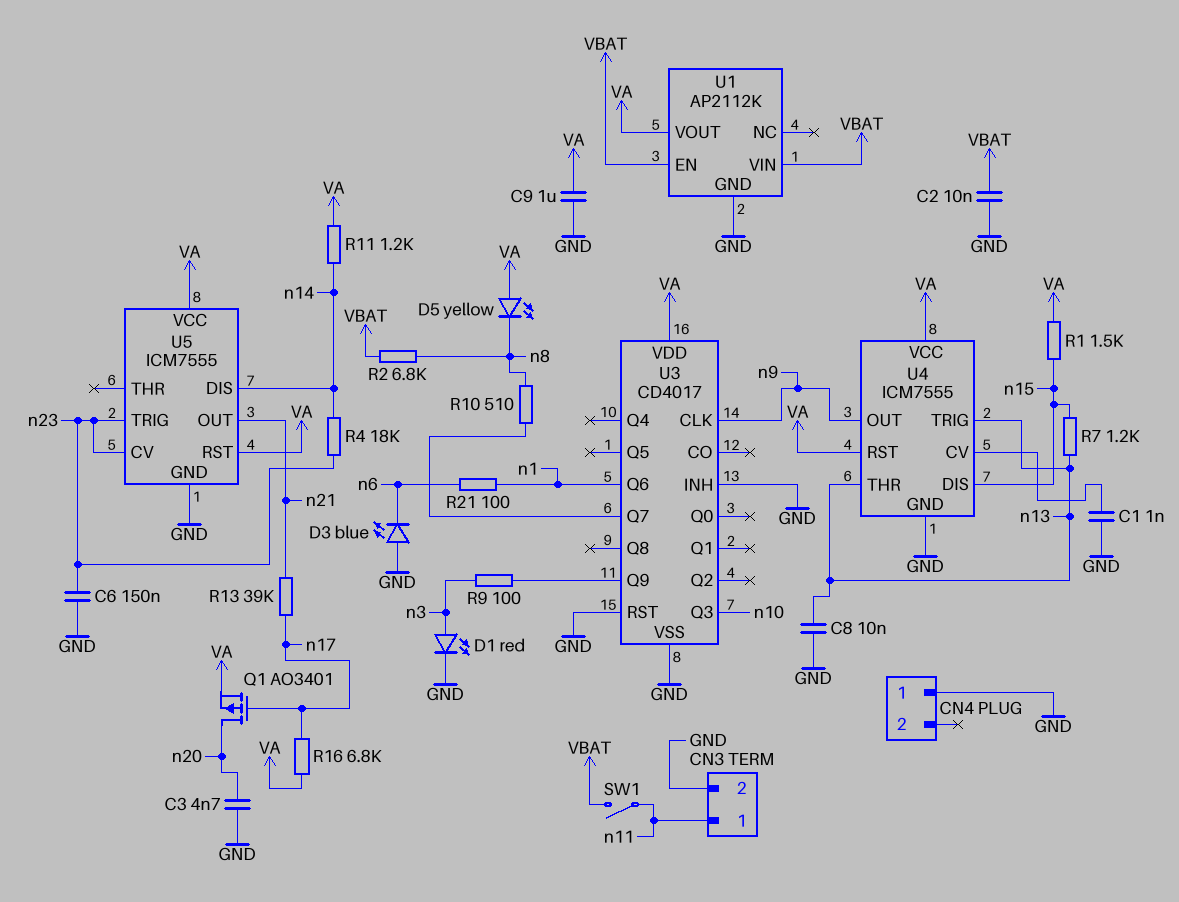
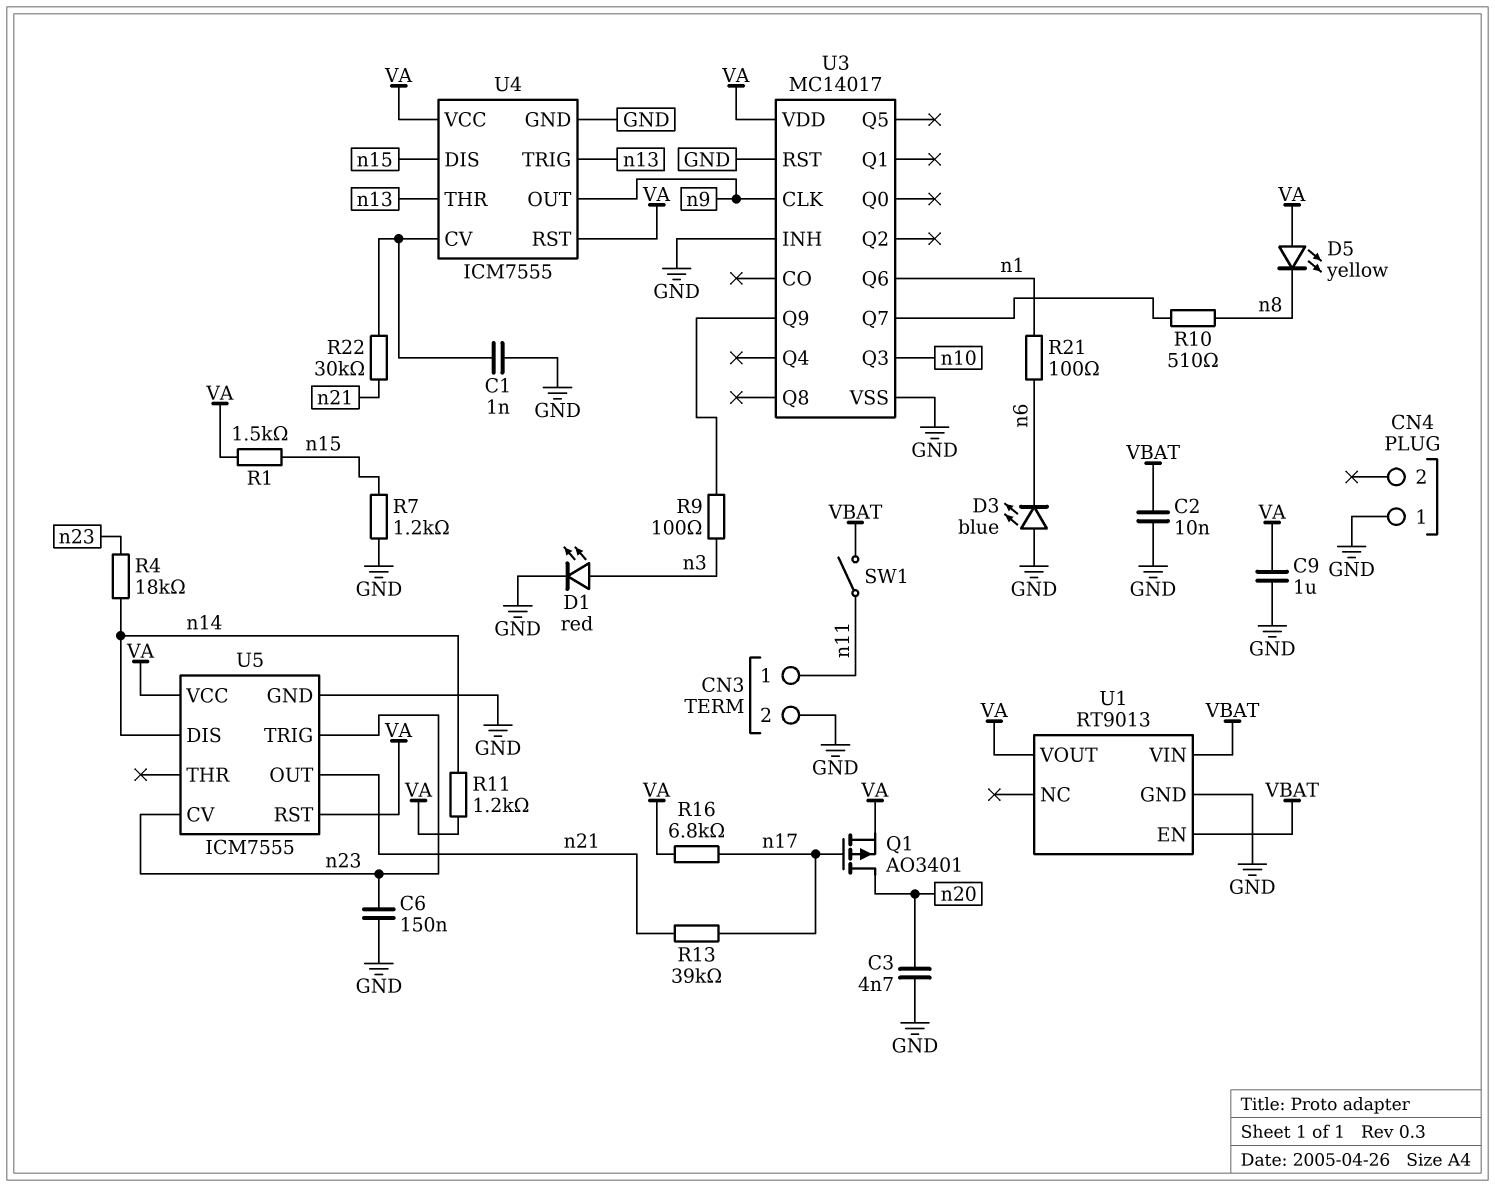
C8: 10nF (GND, n13) -> none
R2: 6.8k (VBAT, n8) -> none
R7: 1.2k (n13, n15) -> 1.2k (GND, n15)
R22: none -> 30k (U4/CV, n21)
U1: AP2112K -> RT9013
U3: CD4017 -> MC14017

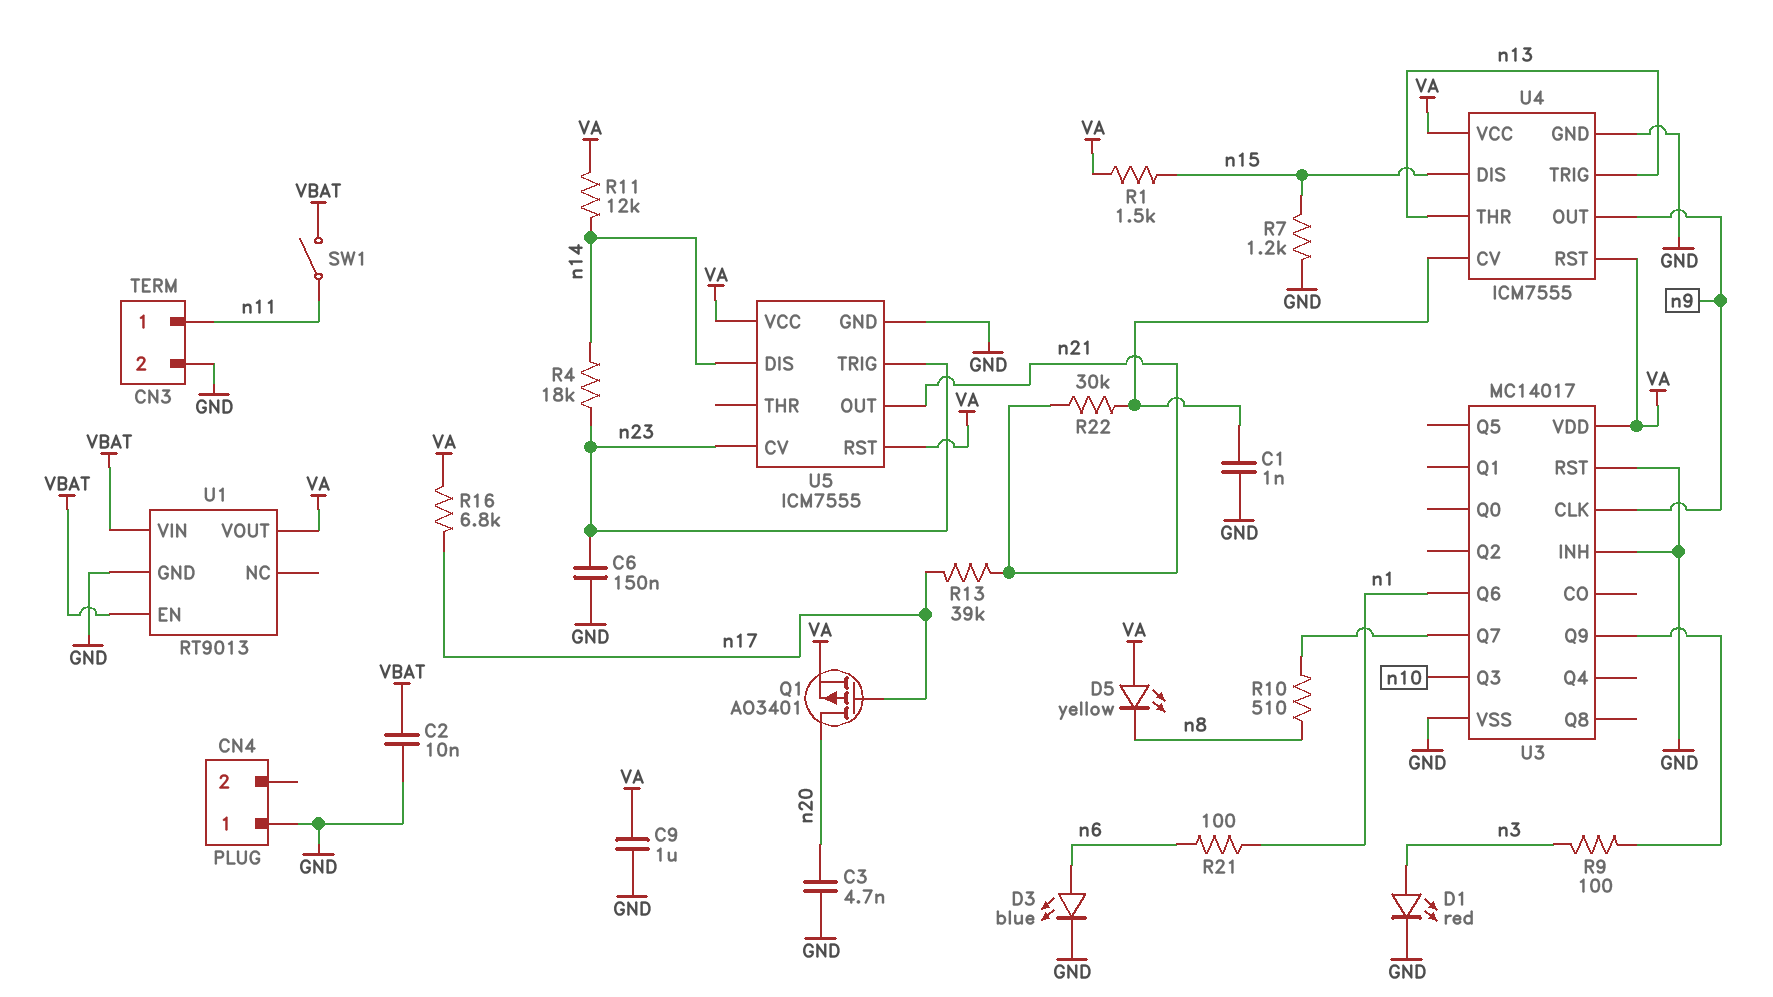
D3: LED blue (A GND, K n6) -> LED blue (A n6, K GND)
R11: 1.2k (VA, n14) -> 12k (VA, n14)

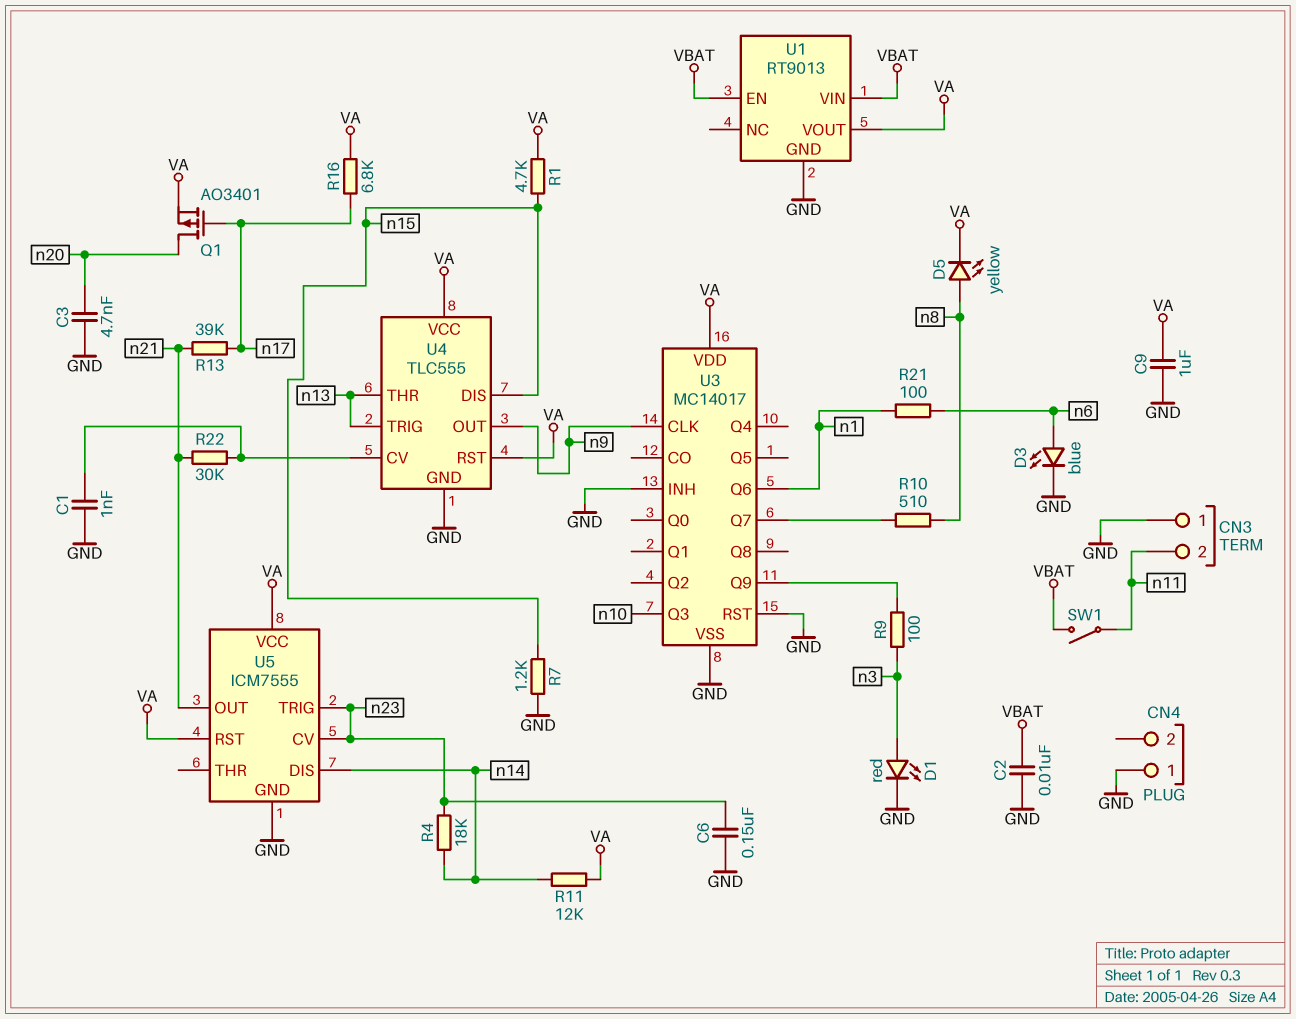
CN3 pin 1: n11 -> GND
CN3 pin 2: GND -> n11
D5: LED yellow (A VA, K n8) -> LED yellow (A n8, K VA)
R1: 1.5k (VA, n15) -> 4.7k (VA, n15)
U4: ICM7555 -> TLC555

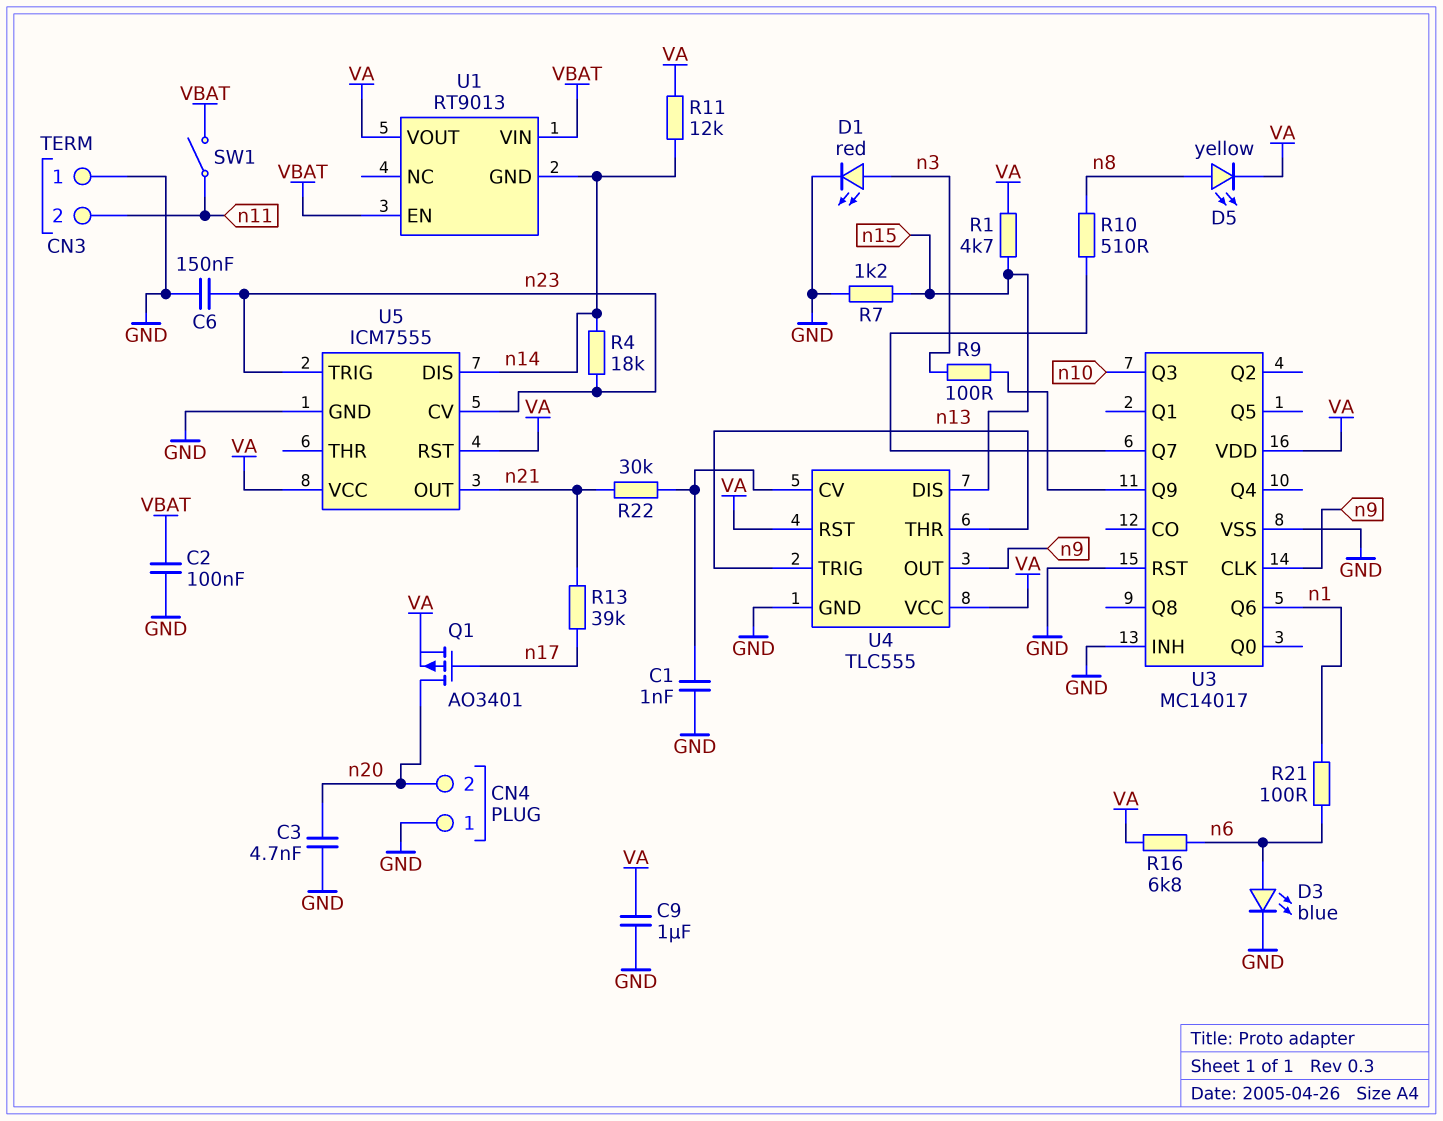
C2: 10nF (GND, VBAT) -> 100nF (GND, VBAT)
CN4 pin 2: none -> n20
R16: 6.8k (VA, n17) -> 6.8k (VA, n6)
U1 pin GND: GND -> n14

